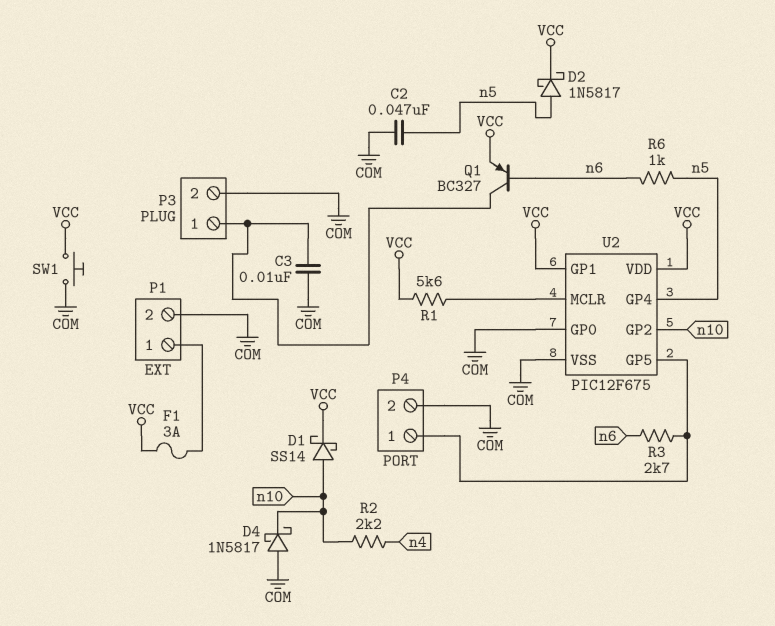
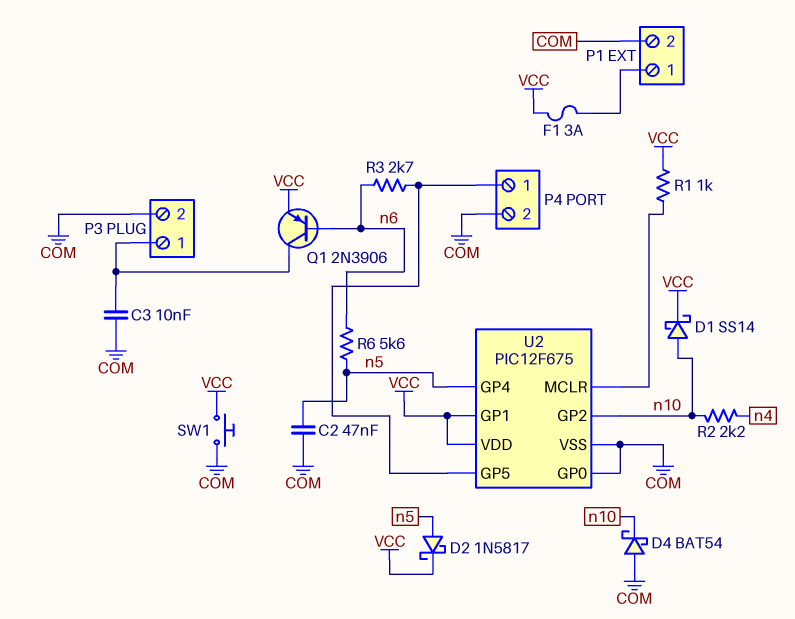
D4: schottky 1N5817 (A COM, K n10) -> schottky BAT54 (A COM, K n10)
Q1: PNP BC327 (B n6, C P3/1, E VCC) -> PNP 2N3906 (B n6, C P3/1, E VCC)
R1: 5.6k (U2/MCLR, VCC) -> 1k (U2/MCLR, VCC)
R6: 1k (n5, n6) -> 5.6k (n5, n6)

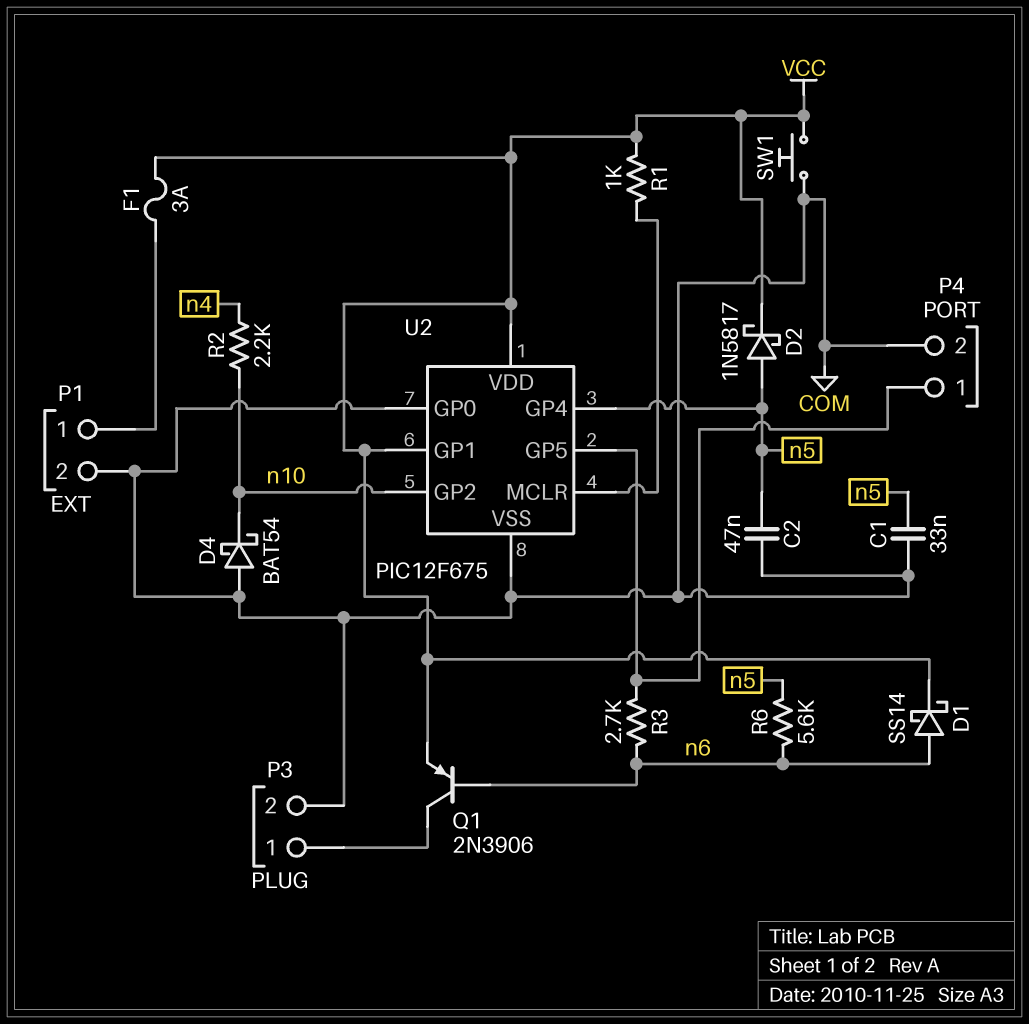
C1: none -> 33nF (COM, n5)
C3: 10nF (COM, P3/1) -> none
D1: schottky SS14 (A n10, K VCC) -> schottky SS14 (A n6, K VCC)

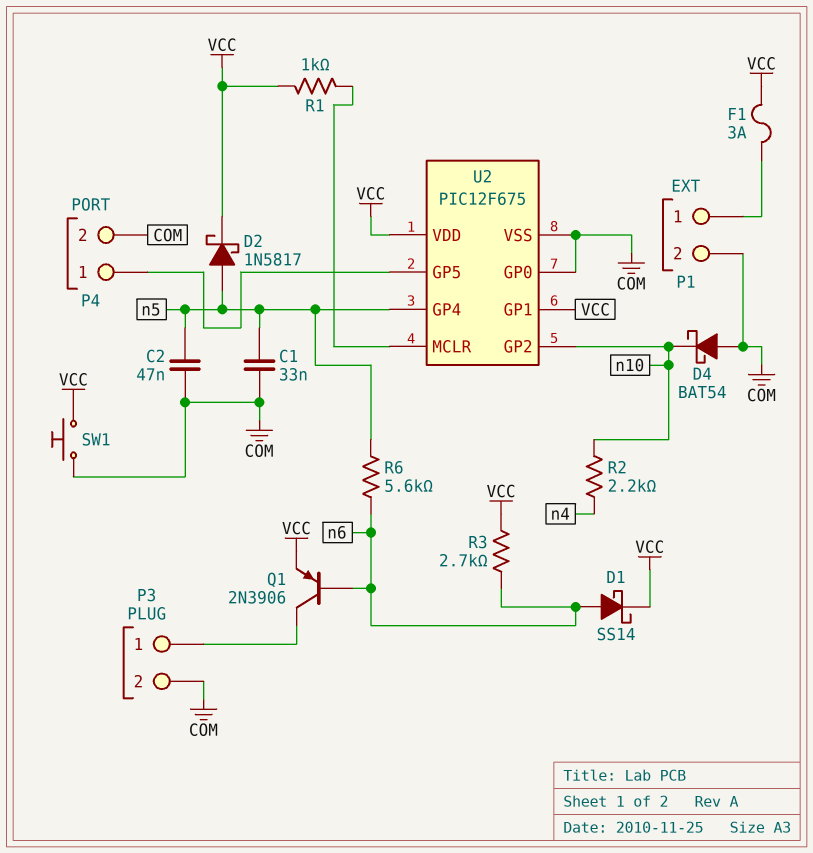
R3: 2.7k (P4/1, n6) -> 2.7k (VCC, n6)

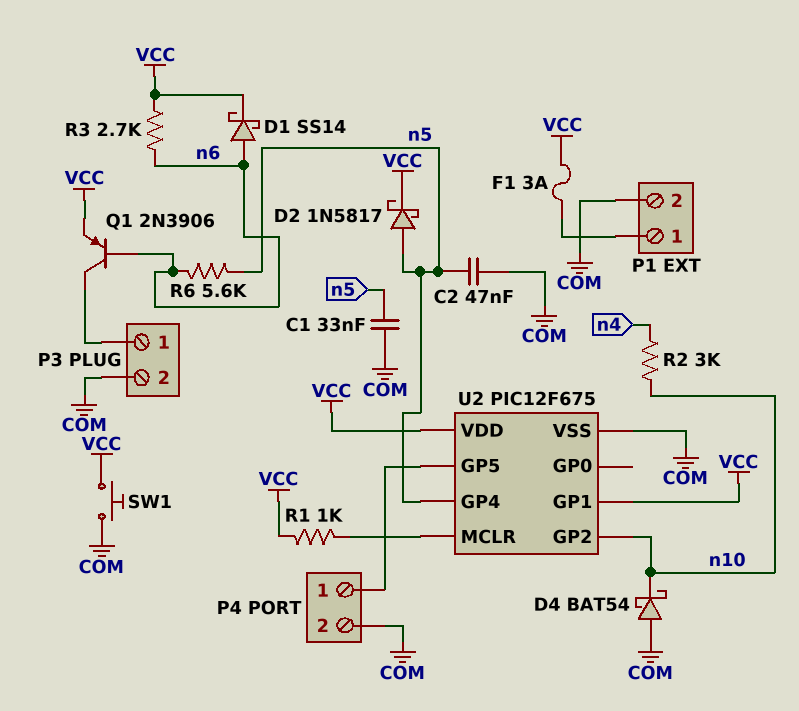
R2: 2.2k (n4, n10) -> 3k (n4, n10)
U2 pin GP0: COM -> none

